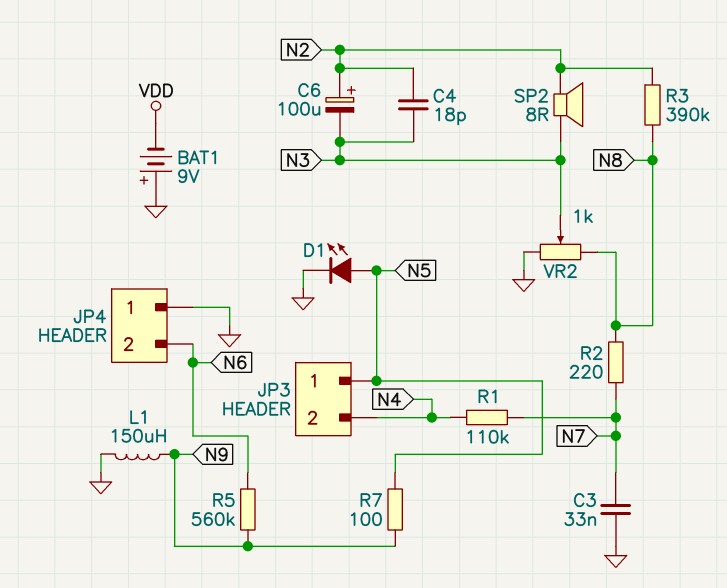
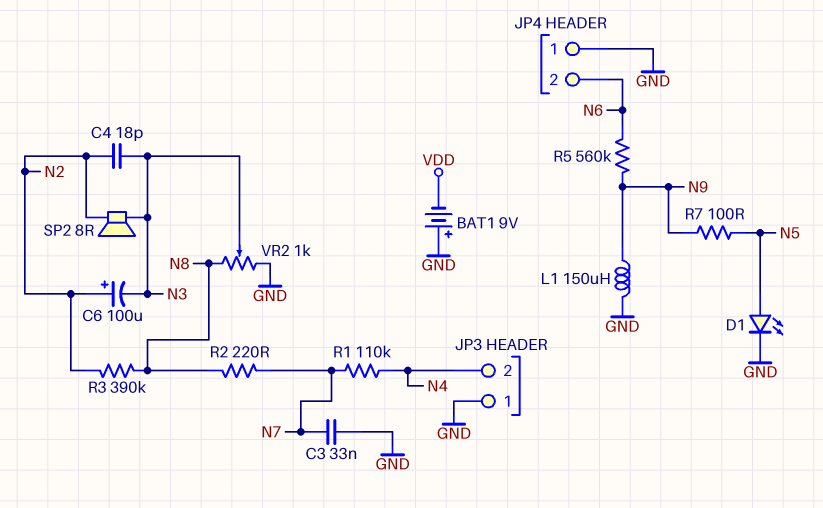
JP3 pin 1: N5 -> GND

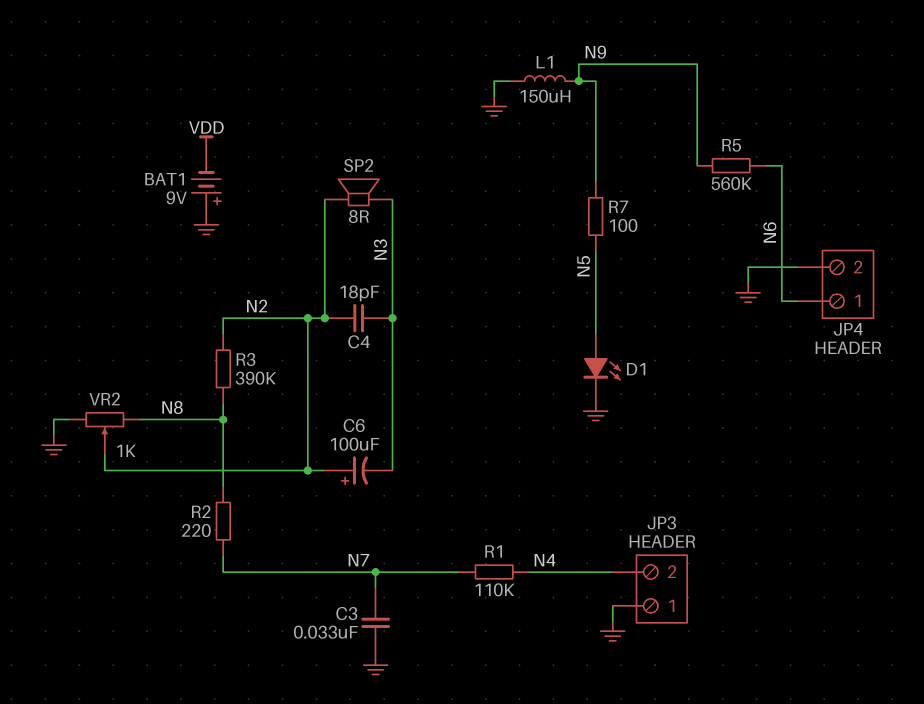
JP4 pin 1: GND -> N6
JP4 pin 2: N6 -> GND
VR2: 1k (GND, N8, wiper N3) -> 1k (GND, N8, wiper N2)

